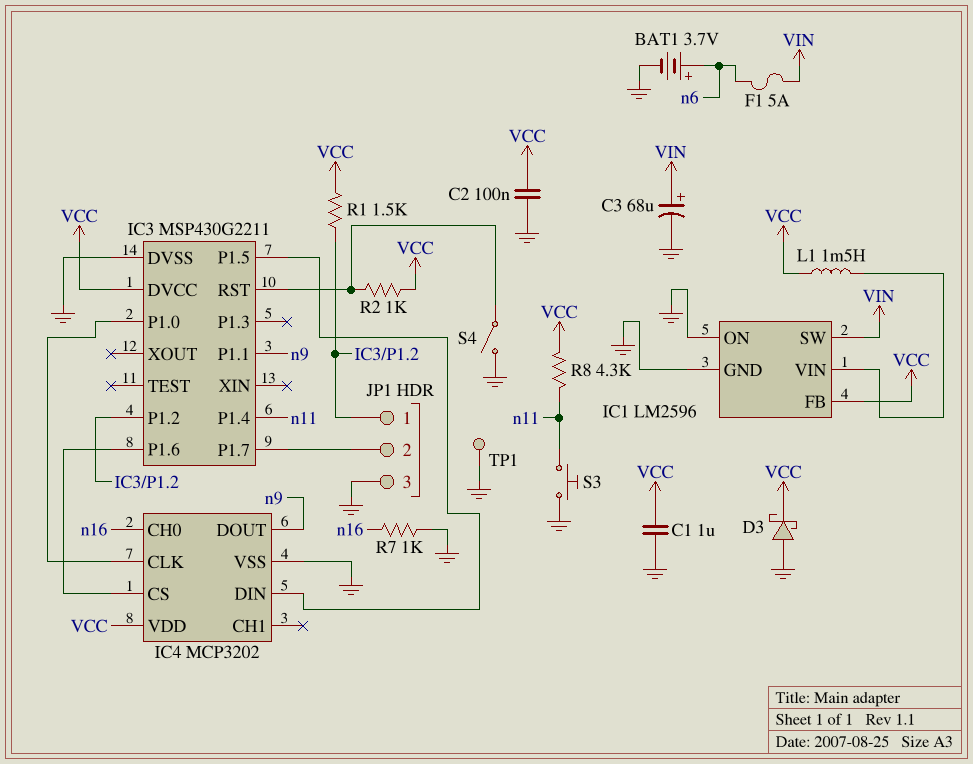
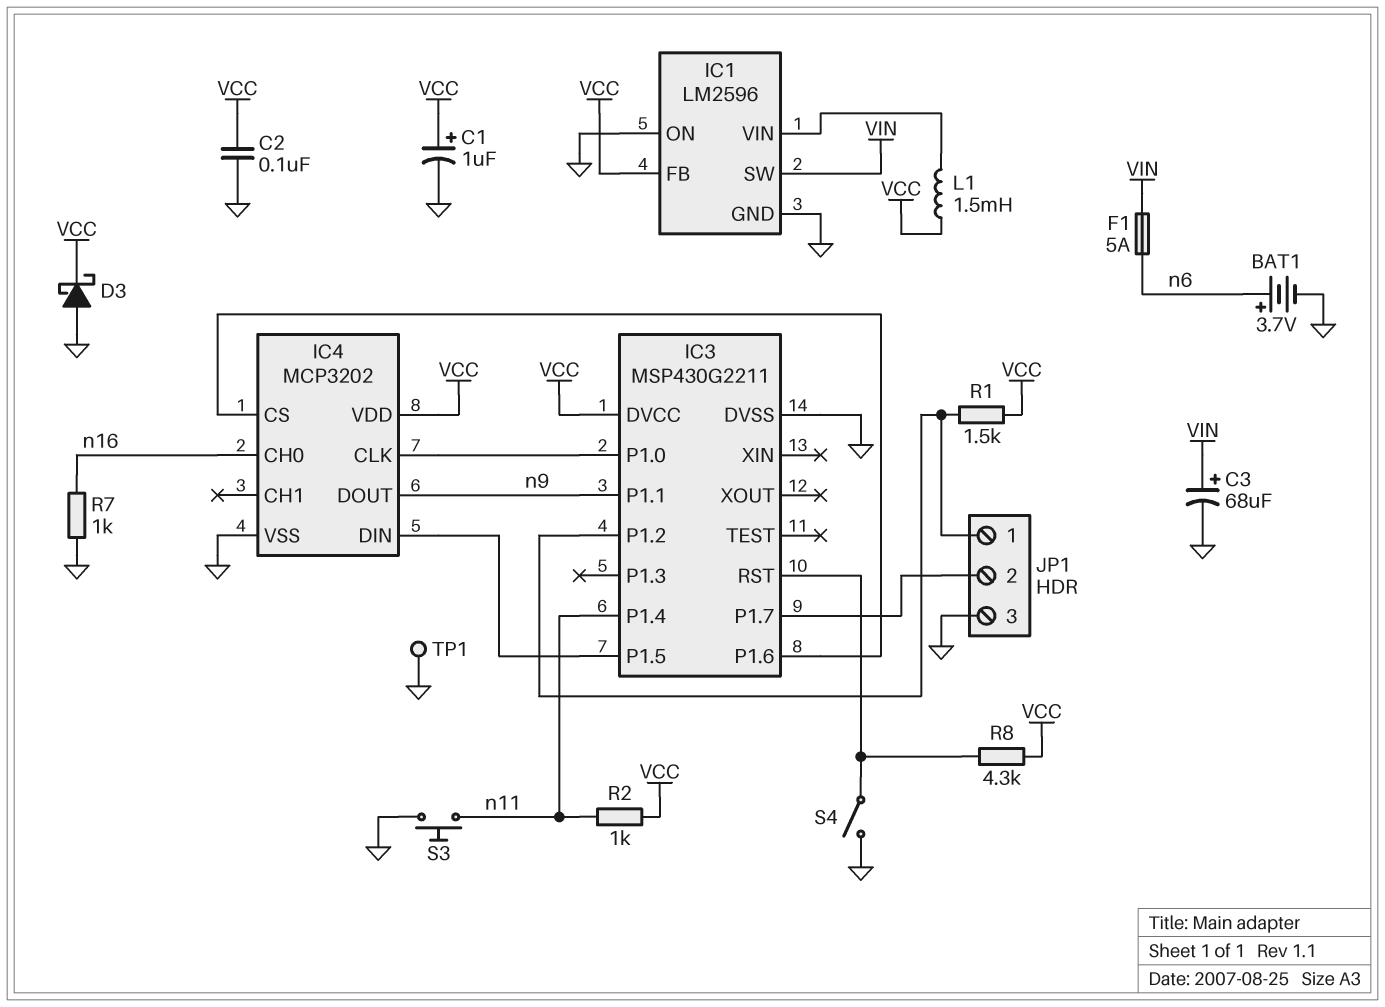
C1: 1uF (GND, VCC) -> 1uF (plus VCC, minus GND)
R2: 1k (IC3/RST, VCC) -> 1k (VCC, n11)
R8: 4.3k (VCC, n11) -> 4.3k (IC3/RST, VCC)

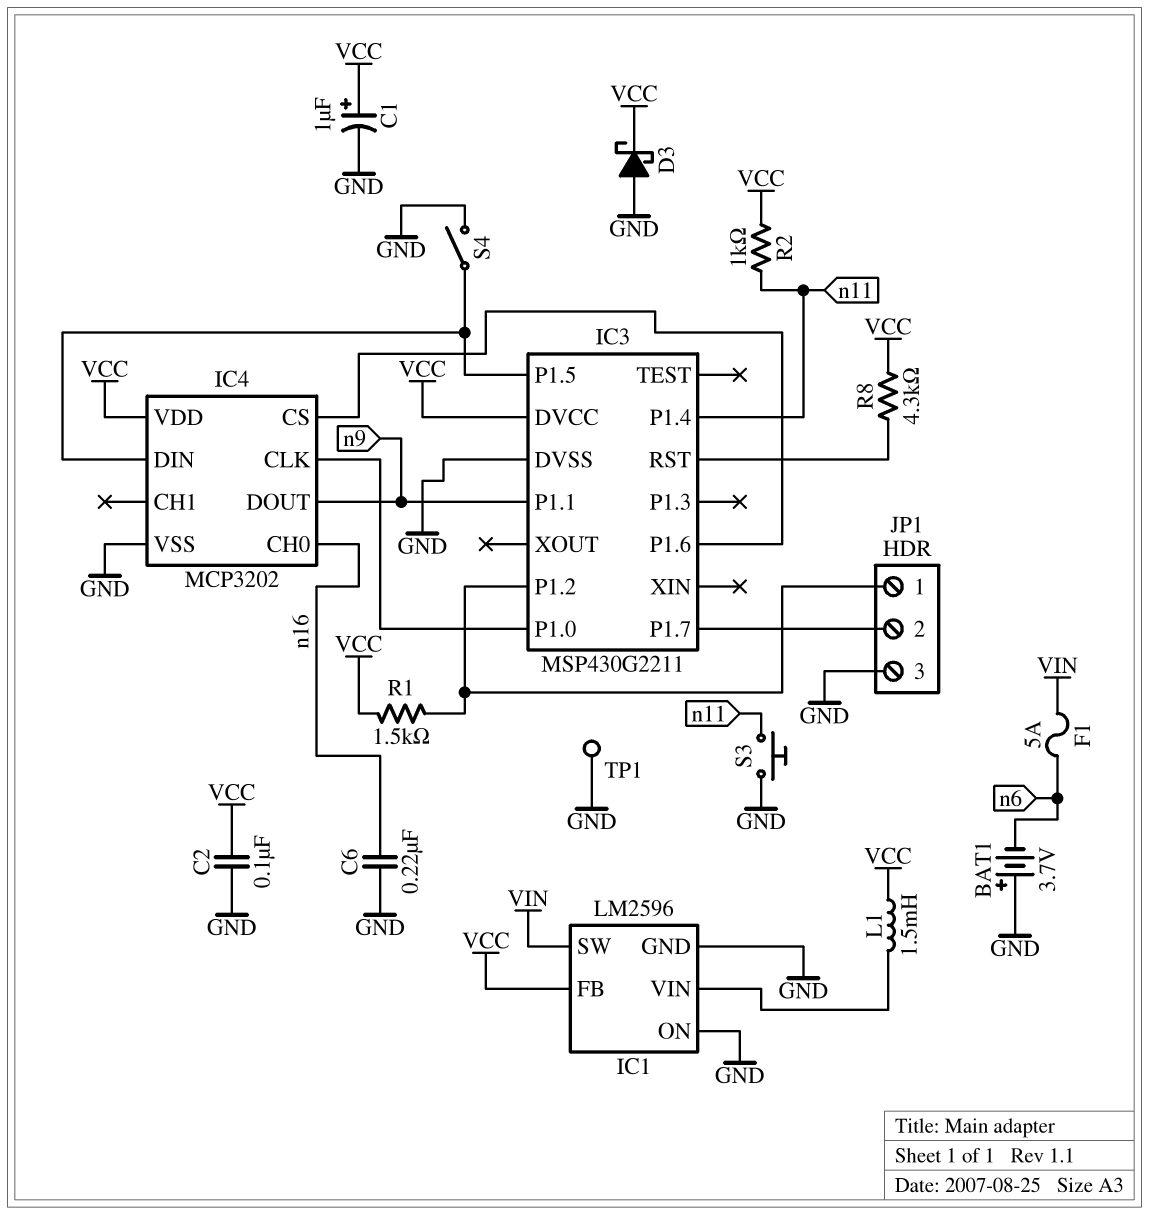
BAT1: 3.7V (plus n6, minus GND) -> 3.7V (plus GND, minus n6)
C3: 68uF (plus VIN, minus GND) -> none
C6: none -> 220nF (GND, n16)
R7: 1k (GND, n16) -> none
S4: switch (GND, IC3/RST) -> switch (GND, IC3/P1.5)

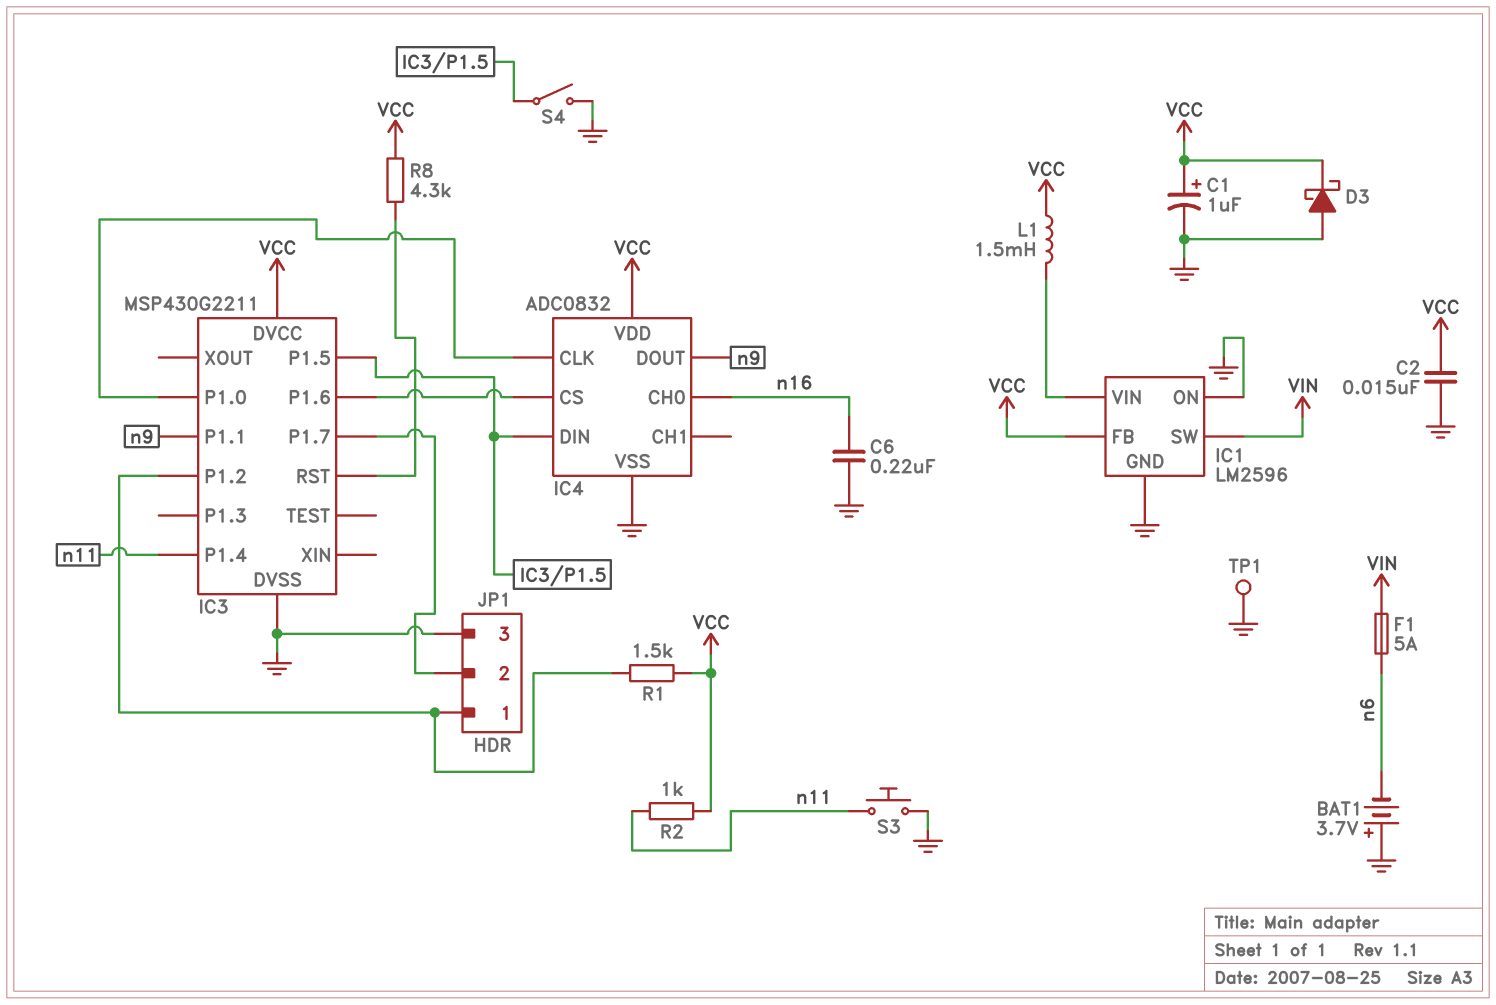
C2: 100nF (GND, VCC) -> 15nF (GND, VCC)
IC4: MCP3202 -> ADC0832

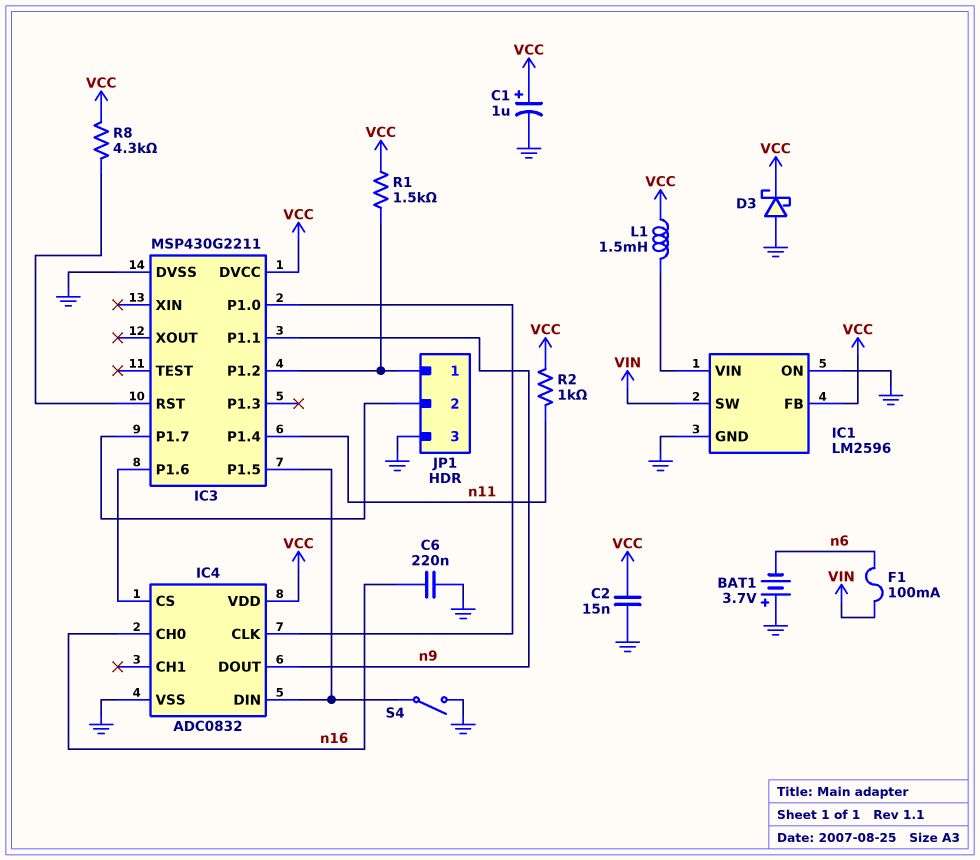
F1: 5A (VIN, n6) -> 100mA (VIN, n6)
S3: button (GND, n11) -> none
TP1: test point (GND) -> none

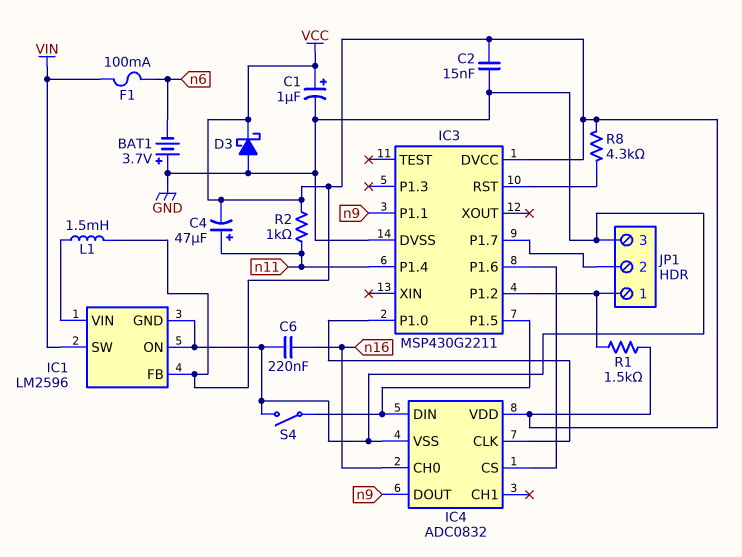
C4: none -> 47uF (plus n11, minus VCC)

